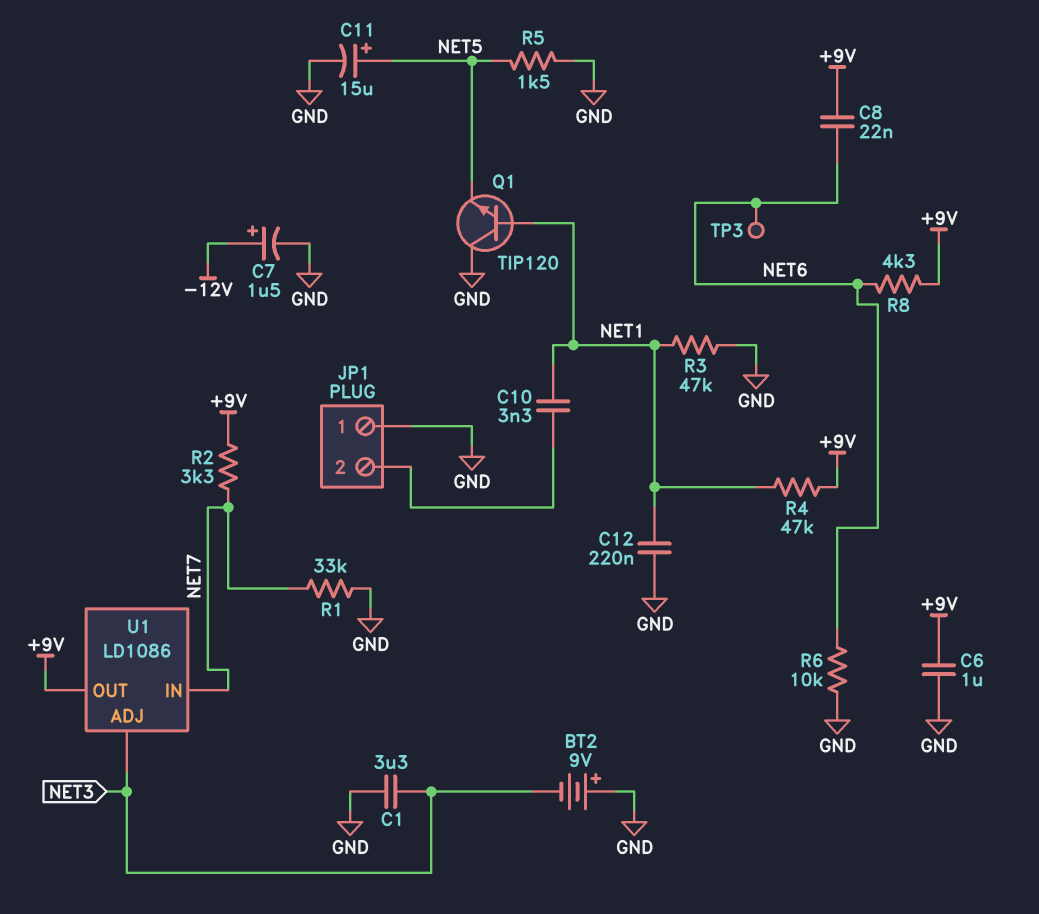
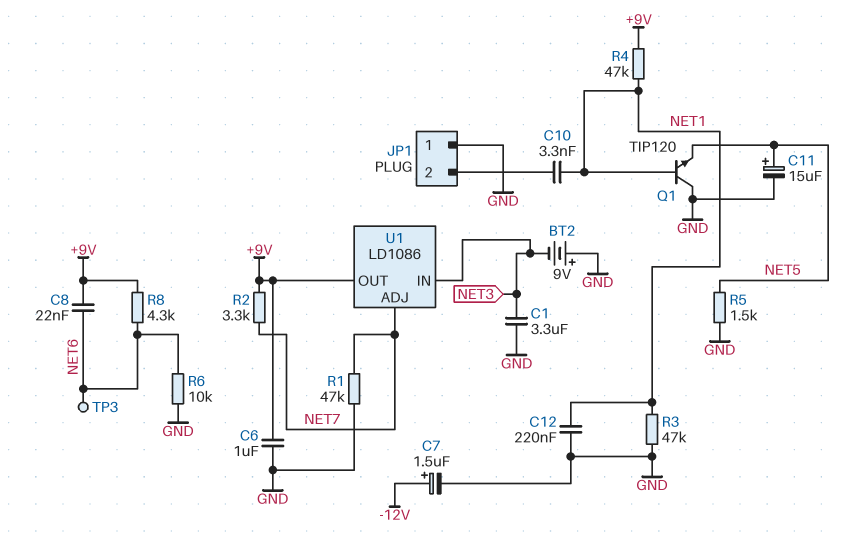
R1: 33k (GND, NET7) -> 47k (GND, NET7)
U1 pin ADJ: NET3 -> NET7
U1 pin IN: NET7 -> NET3

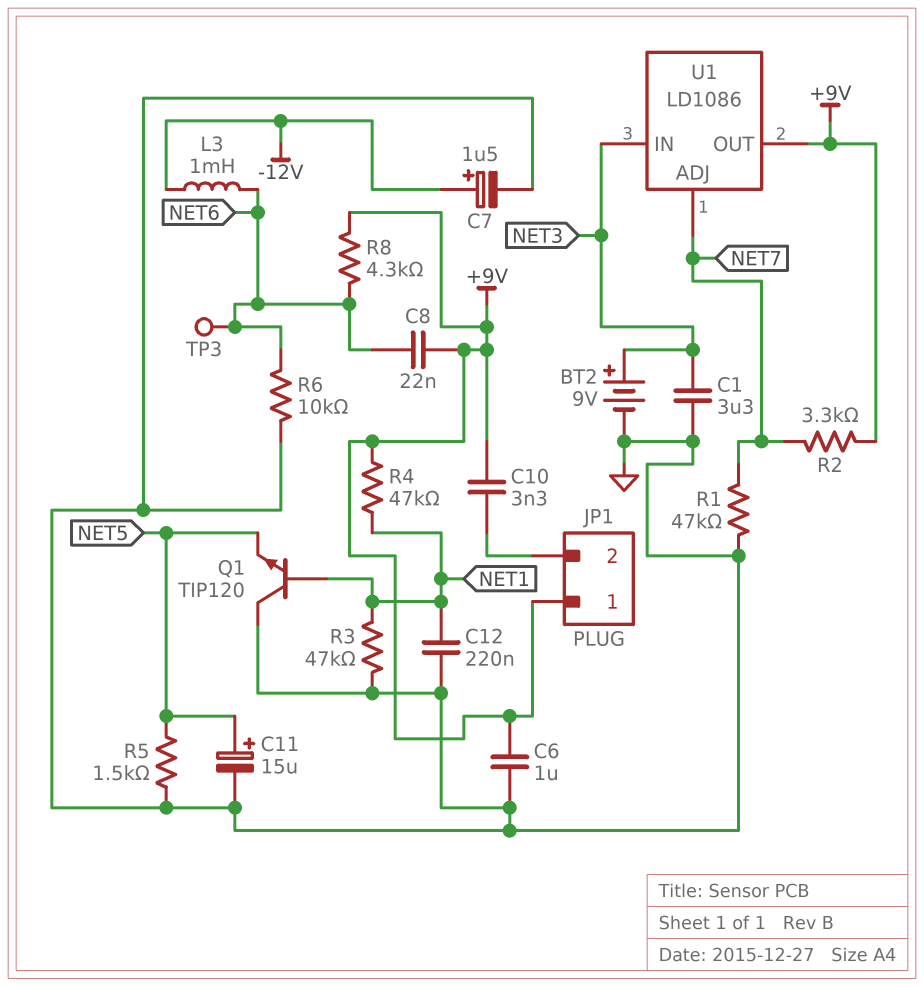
BT2: 9V (plus GND, minus NET3) -> 9V (plus NET3, minus GND)
C10: 3.3nF (JP1/2, NET1) -> 3.3nF (+9V, JP1/2)
JP1 pin 1: GND -> +9V
L3: none -> 1mH (-12V, NET6)

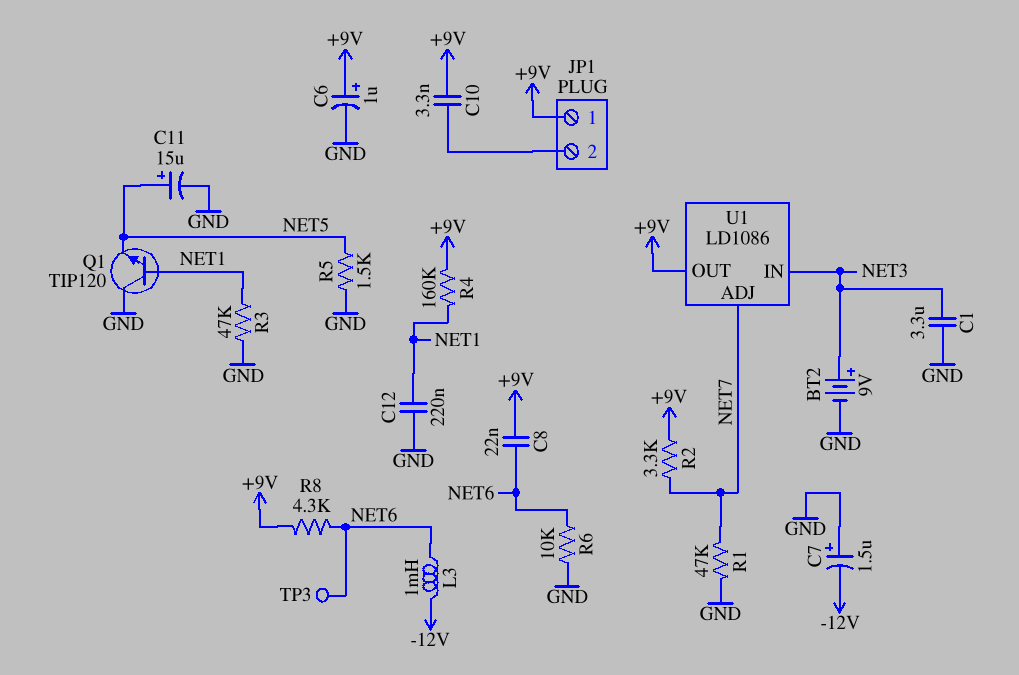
C6: 1uF (+9V, GND) -> 1uF (plus +9V, minus GND)
C7: 1.5uF (plus -12V, minus GND) -> 1.5uF (plus GND, minus -12V)
R4: 47k (+9V, NET1) -> 160k (+9V, NET1)

